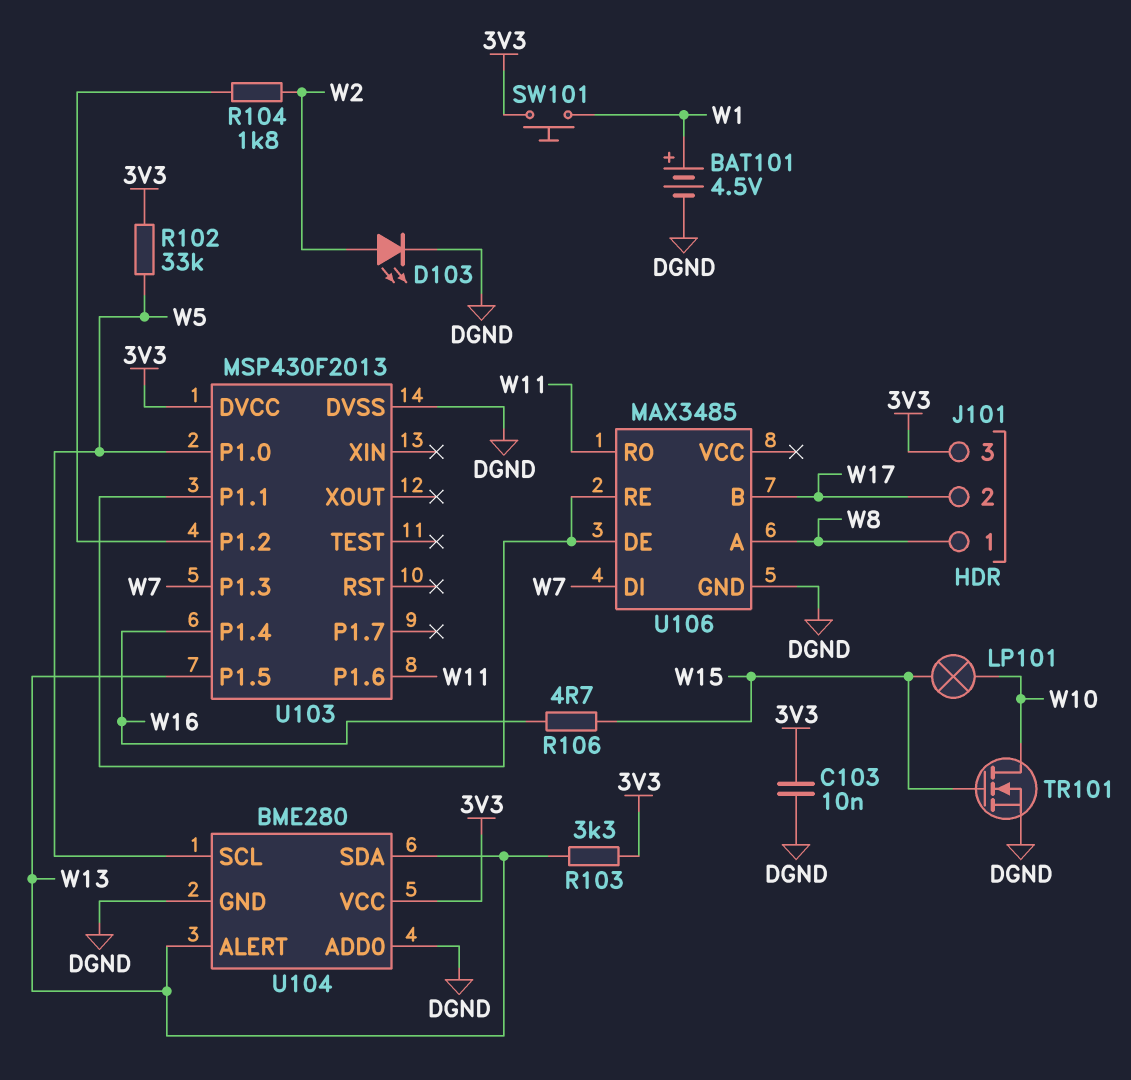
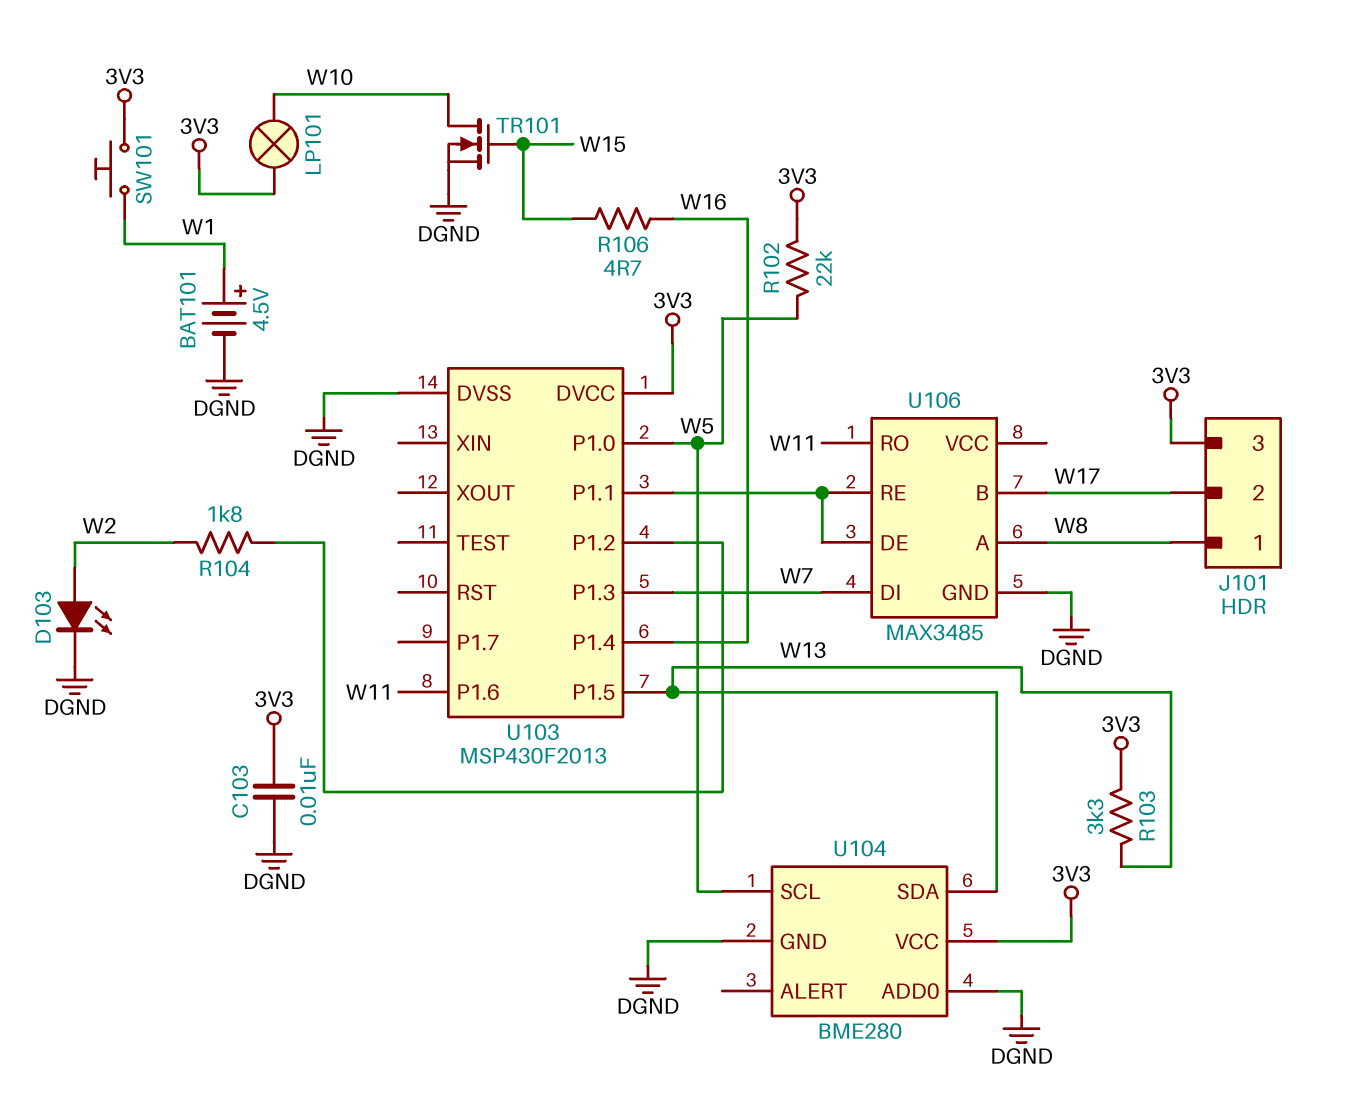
LP101: lamp (W10, W15) -> lamp (3V3, W10)
R102: 33k (3V3, W5) -> 22k (3V3, W5)
U104 pin ALERT: W13 -> none

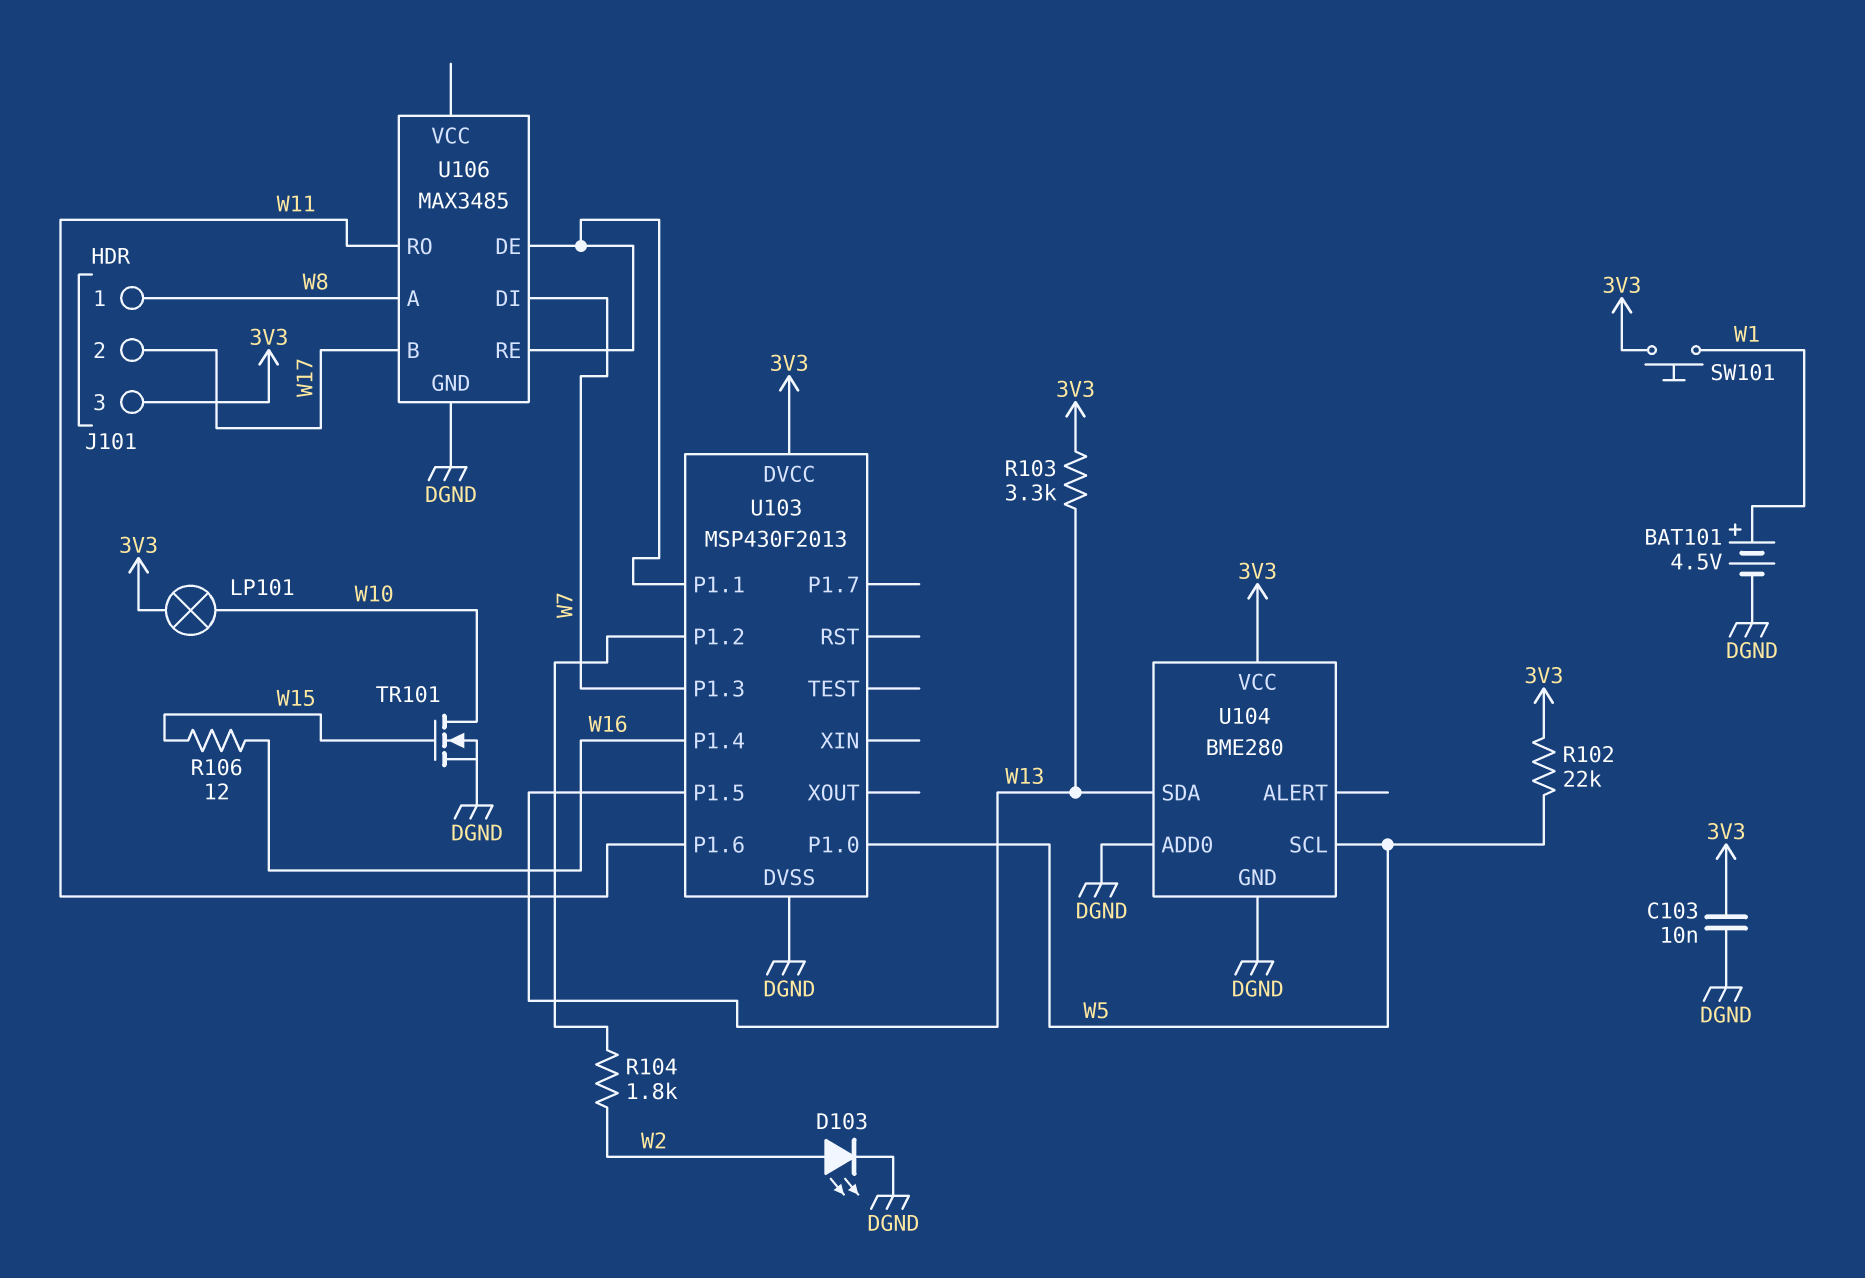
R106: 4.7 (W15, W16) -> 12 (W15, W16)

